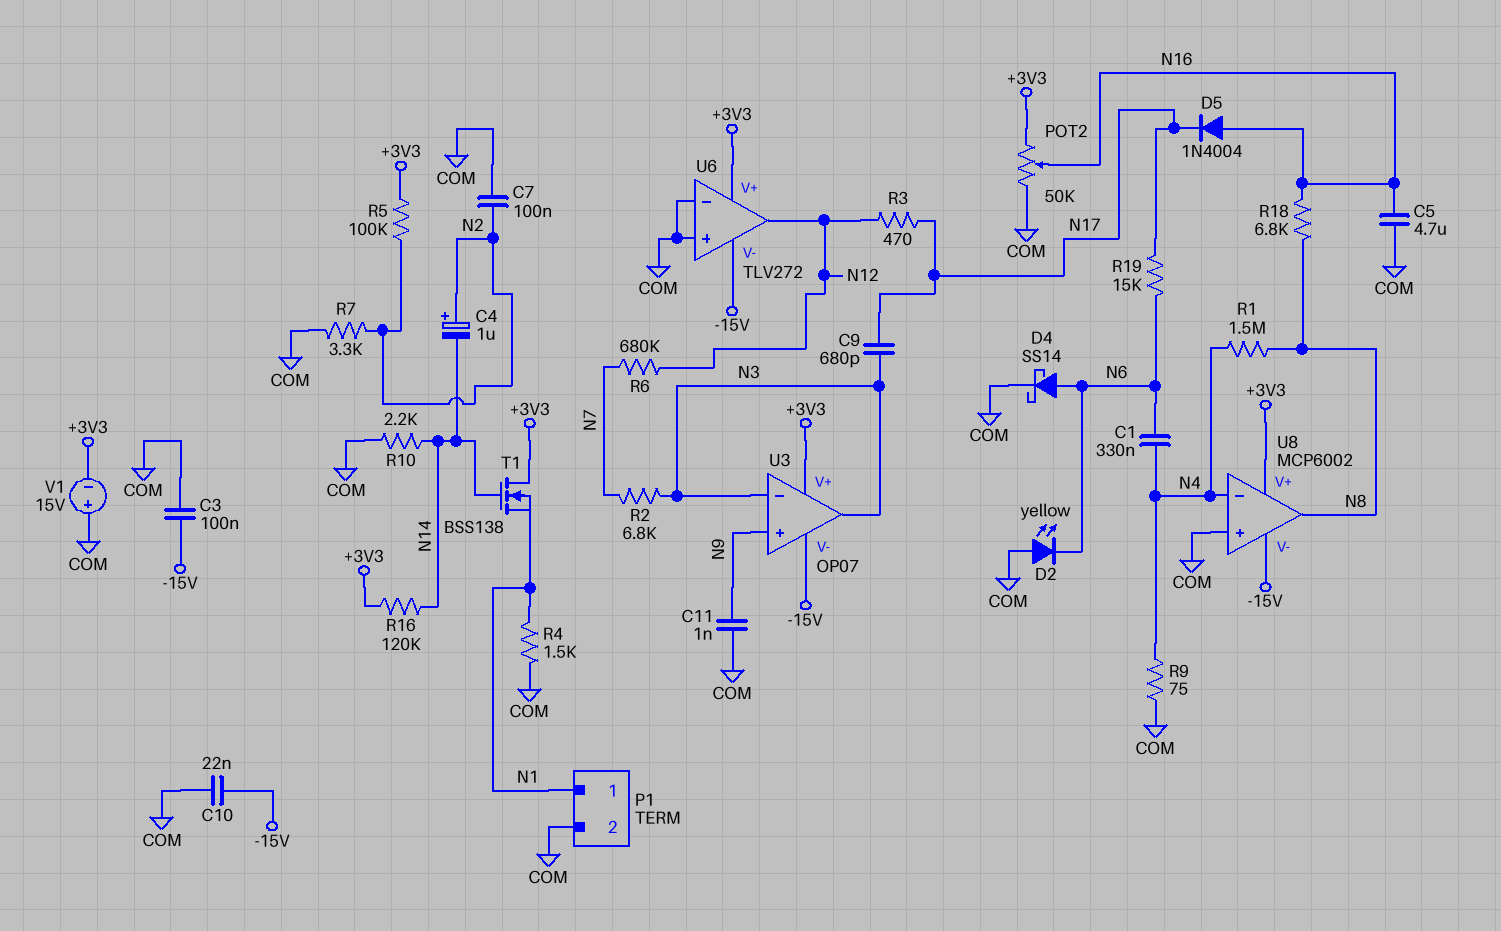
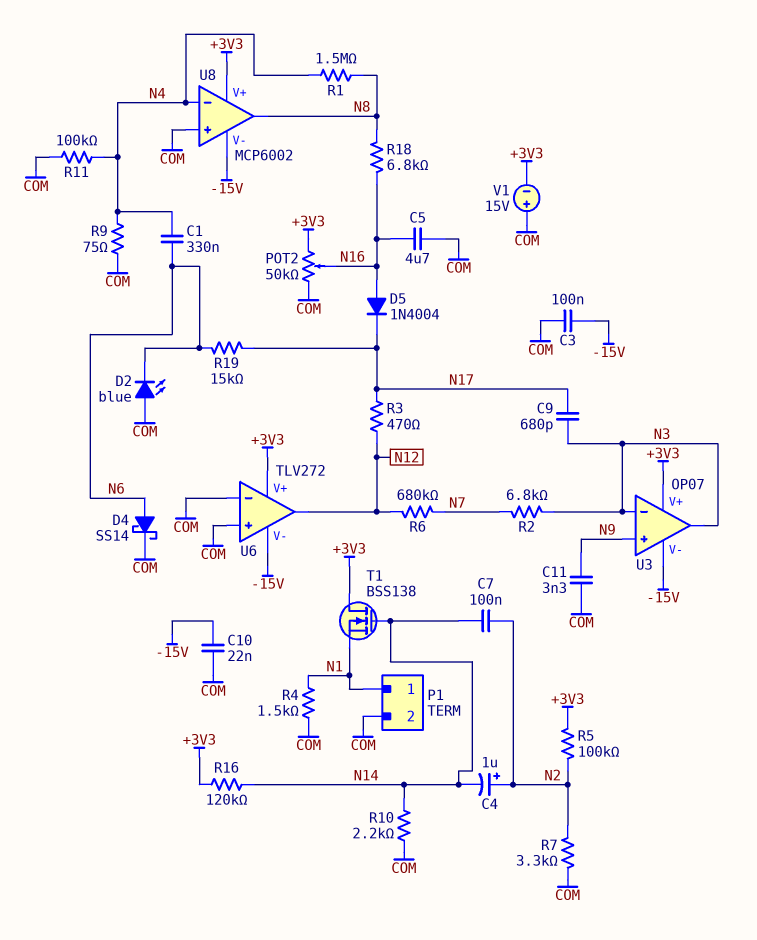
C7: 100nF (COM, N2) -> 100nF (N2, N14)
C11: 1nF (COM, N9) -> 3.3nF (COM, N9)
D2: LED yellow (A COM, K N6) -> LED blue (A COM, K N6)
R11: none -> 100k (COM, N4)

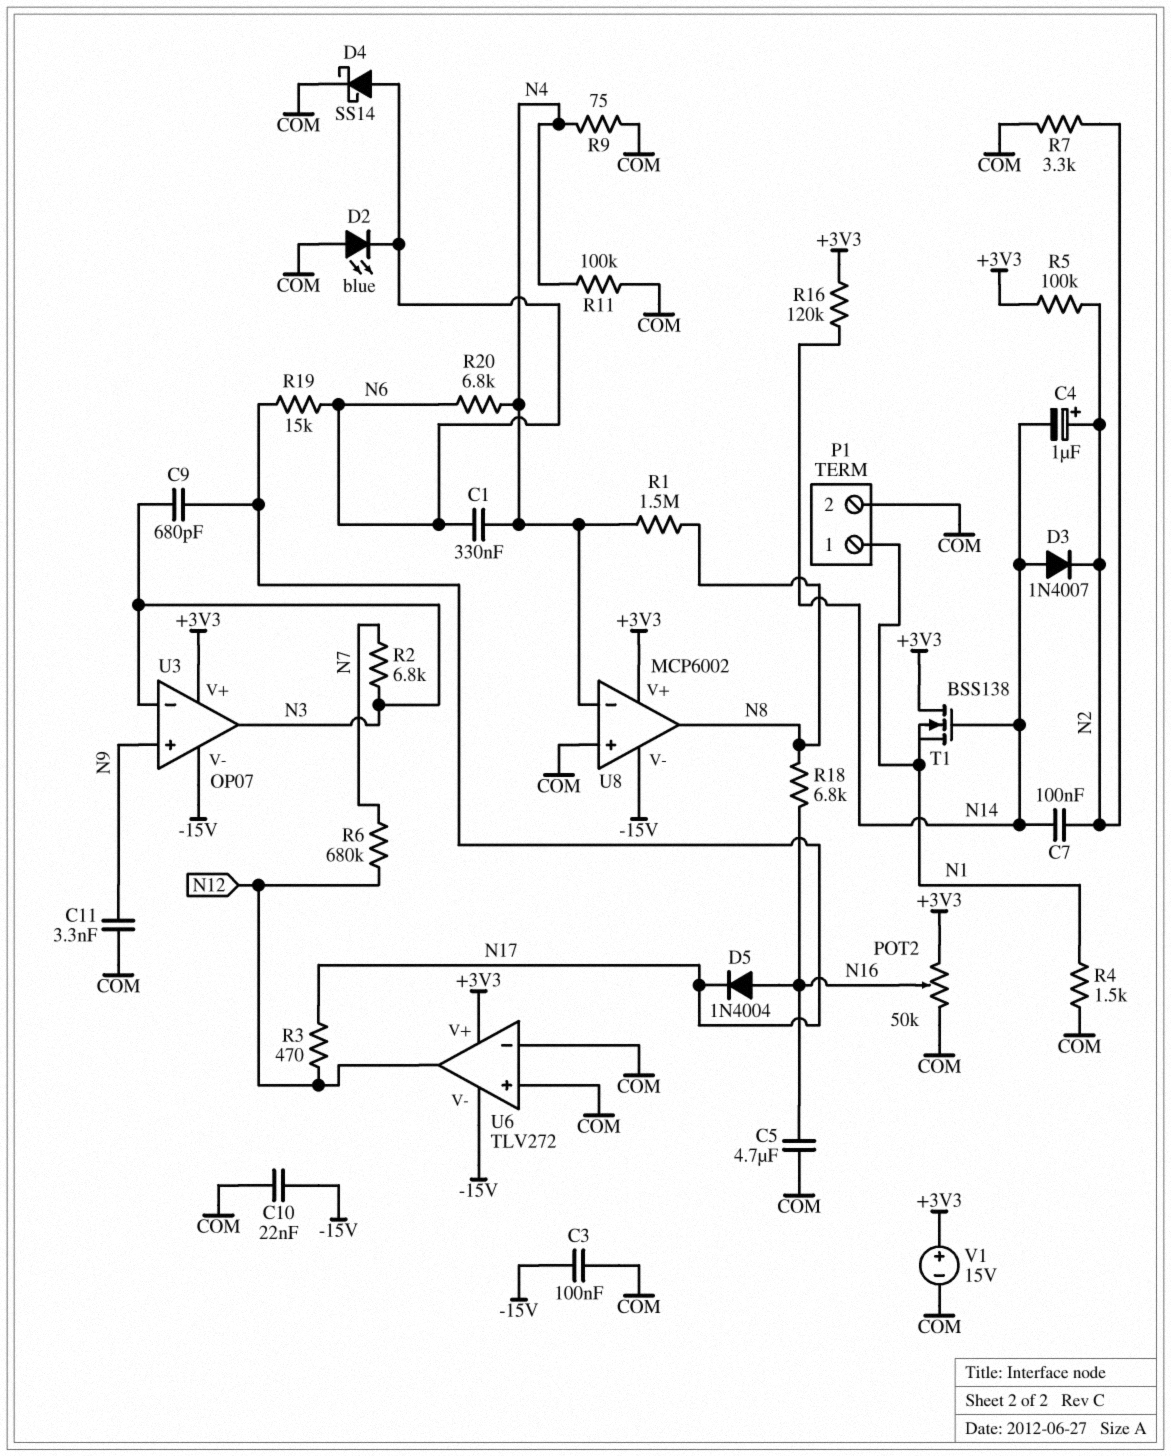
D3: none -> diode 1N4007 (A N14, K N2)
R10: 2.2k (COM, N14) -> none
R20: none -> 6.8k (N4, N6)
V1: 15V (plus COM, minus +3V3) -> 15V (plus +3V3, minus COM)

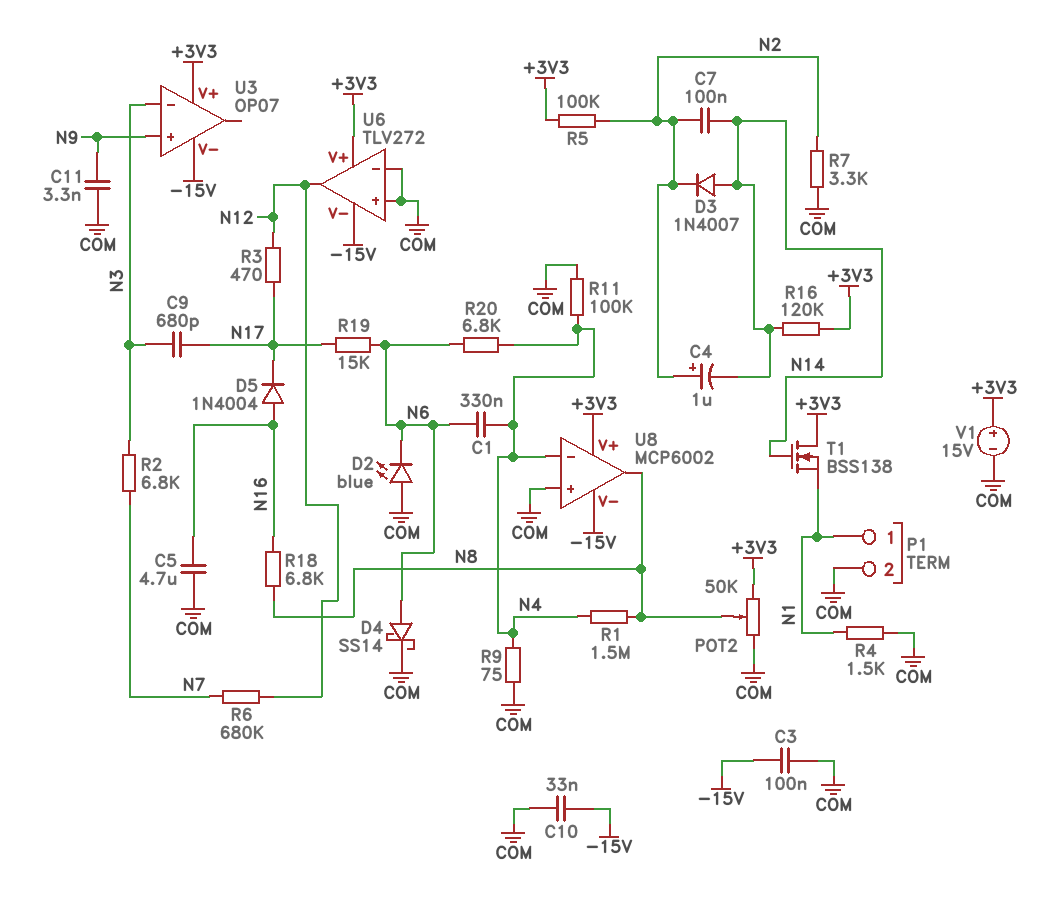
C10: 22nF (-15V, COM) -> 33nF (-15V, COM)
POT2: 50k (+3V3, COM, wiper N16) -> 50k (+3V3, COM, wiper N8)
U3 pin out: N3 -> none

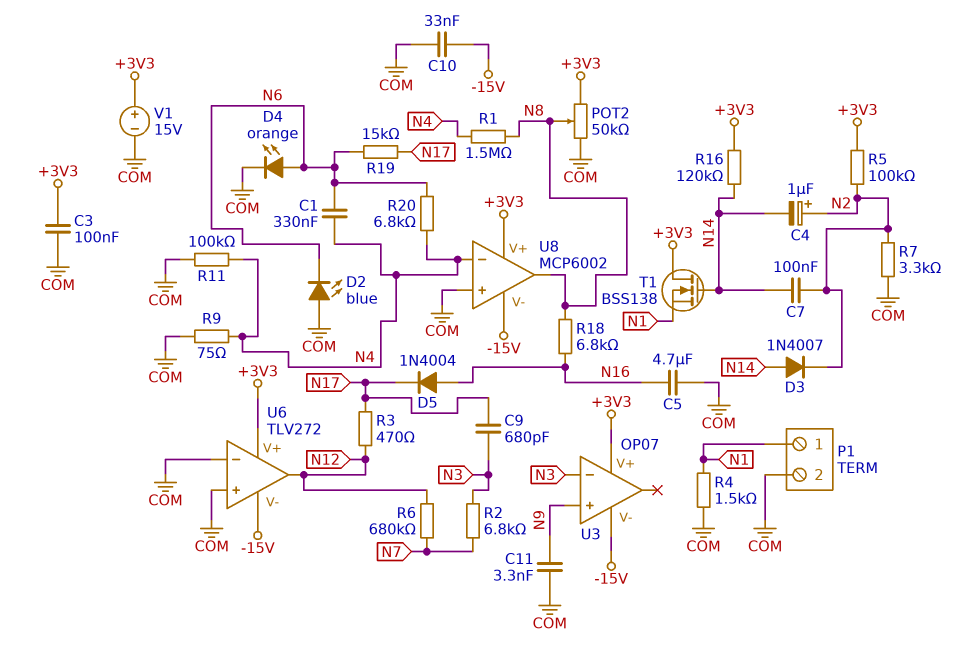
C3: 100nF (-15V, COM) -> 100nF (+3V3, COM)
D4: schottky SS14 (A N6, K COM) -> LED orange (A N6, K COM)

